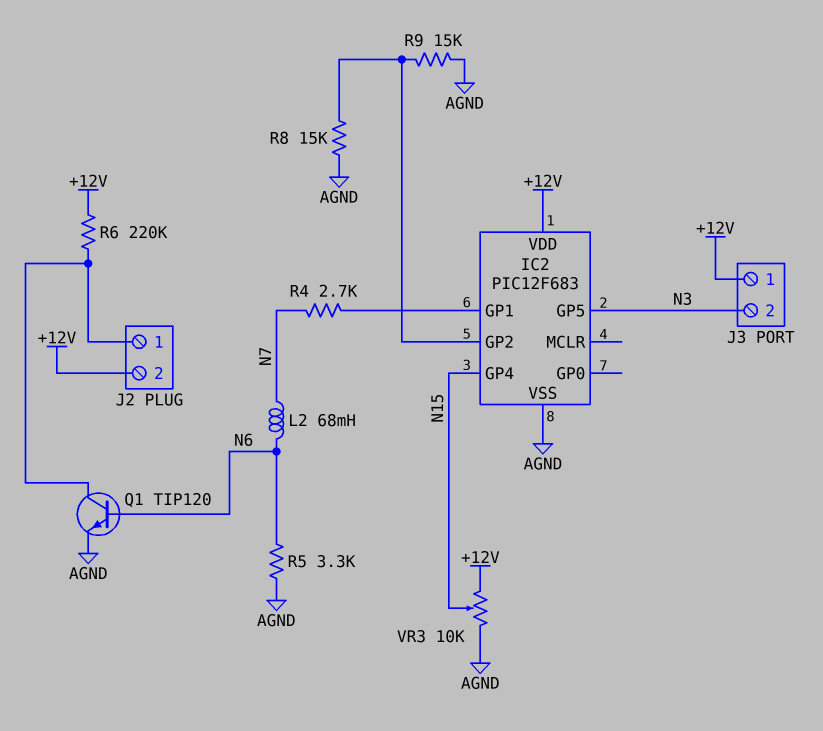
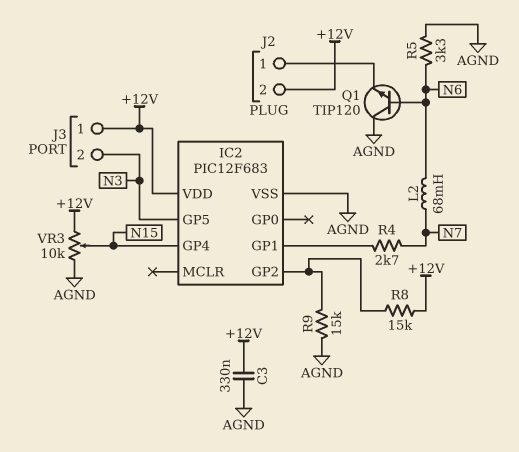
C3: none -> 330nF (+12V, AGND)
Q1: NPN TIP120 (B N6, C J2/1, E AGND) -> NPN TIP120 (B N6, C AGND, E J2/1)
R6: 220k (+12V, J2/1) -> none
R8: 15k (AGND, IC2/GP2) -> 15k (+12V, IC2/GP2)

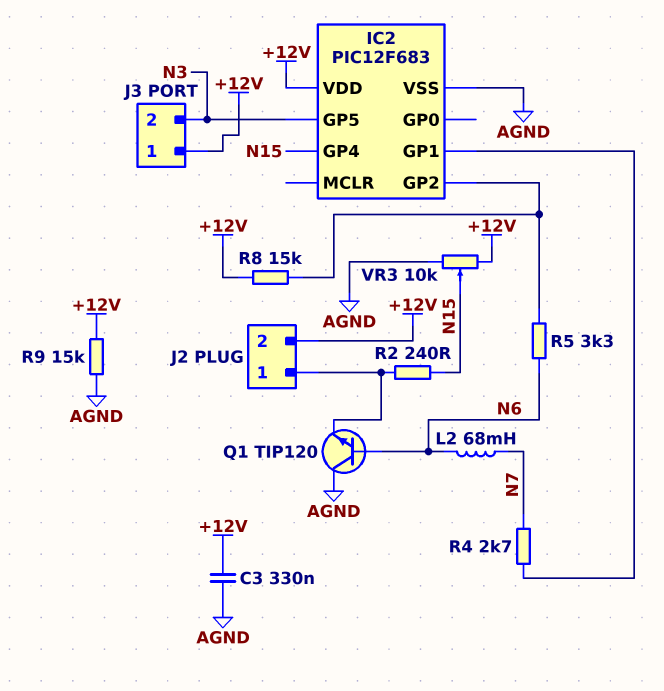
R2: none -> 240 (J2/1, N15)
R5: 3.3k (AGND, N6) -> 3.3k (IC2/GP2, N6)
R9: 15k (AGND, IC2/GP2) -> 15k (+12V, AGND)

